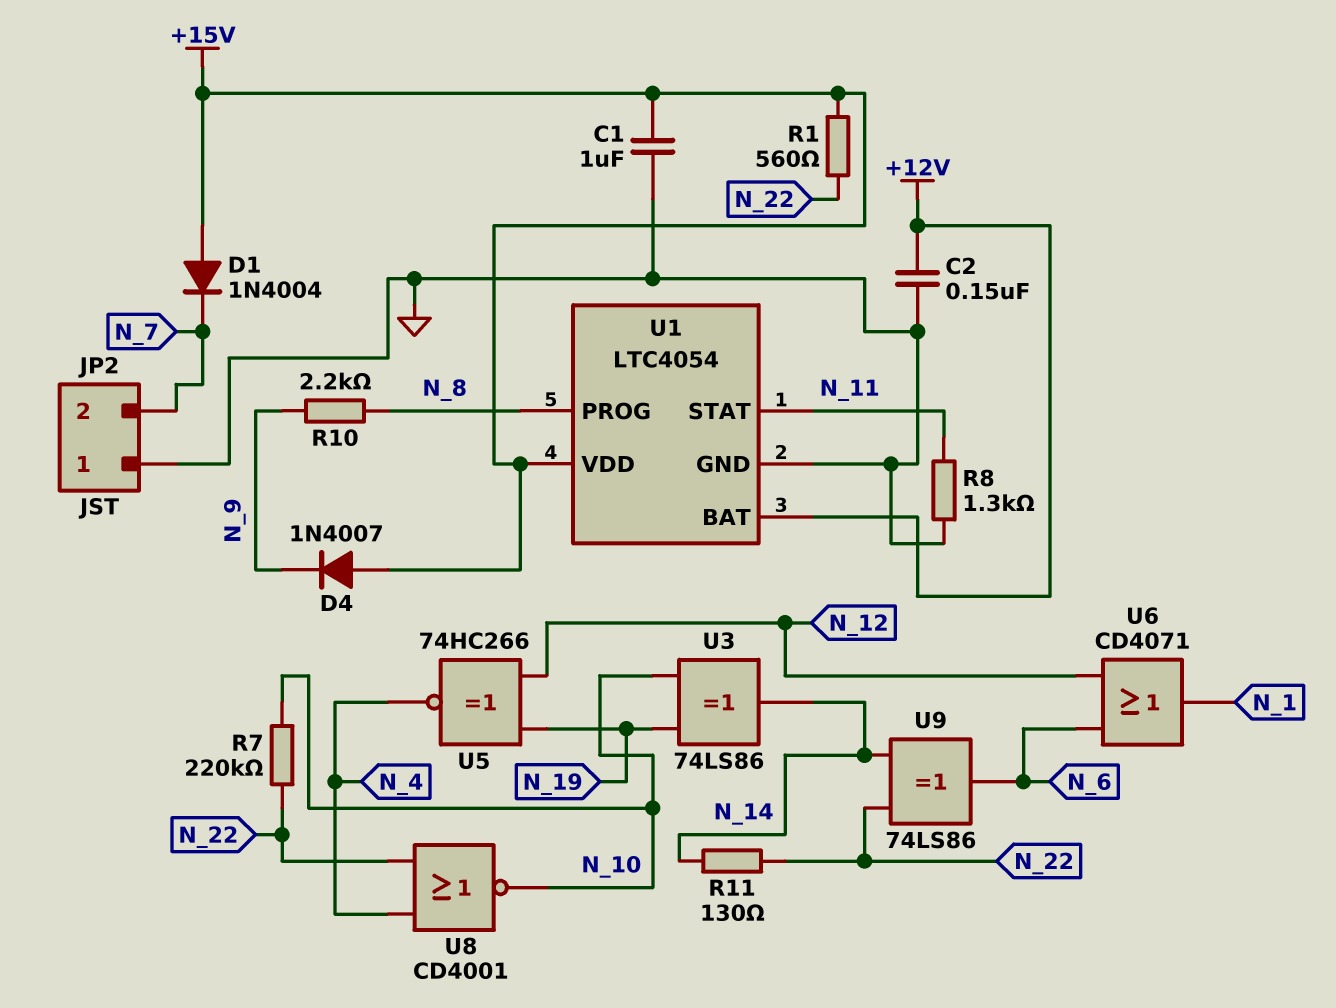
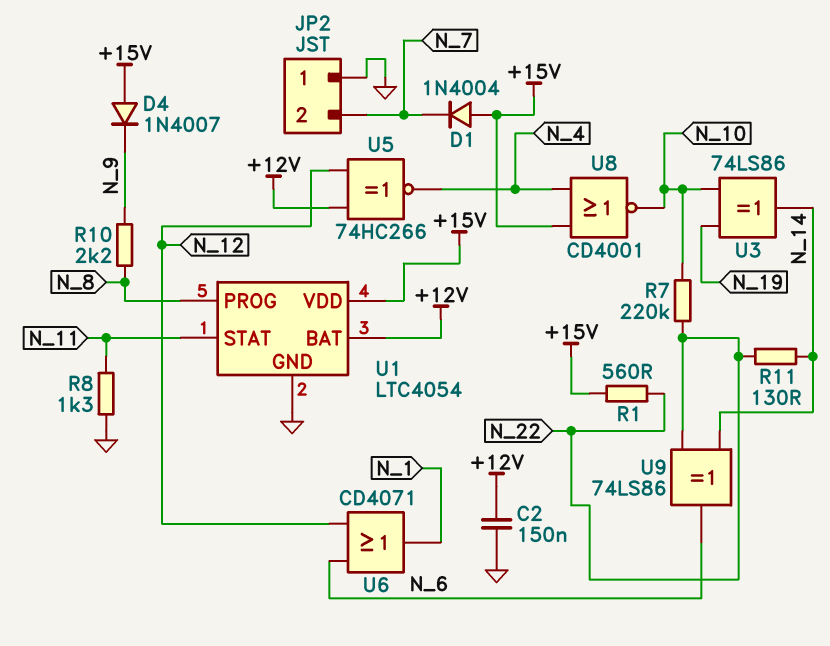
C1: 1uF (+15V, GND) -> none
U5: XNOR 74HC266 (in N_12, in N_19, out N_4) -> XNOR 74HC266 (in +12V, in N_12, out N_4)
U8: NOR CD4001 (in N_4, in N_22, out N_10) -> NOR CD4001 (in +15V, in N_4, out N_10)

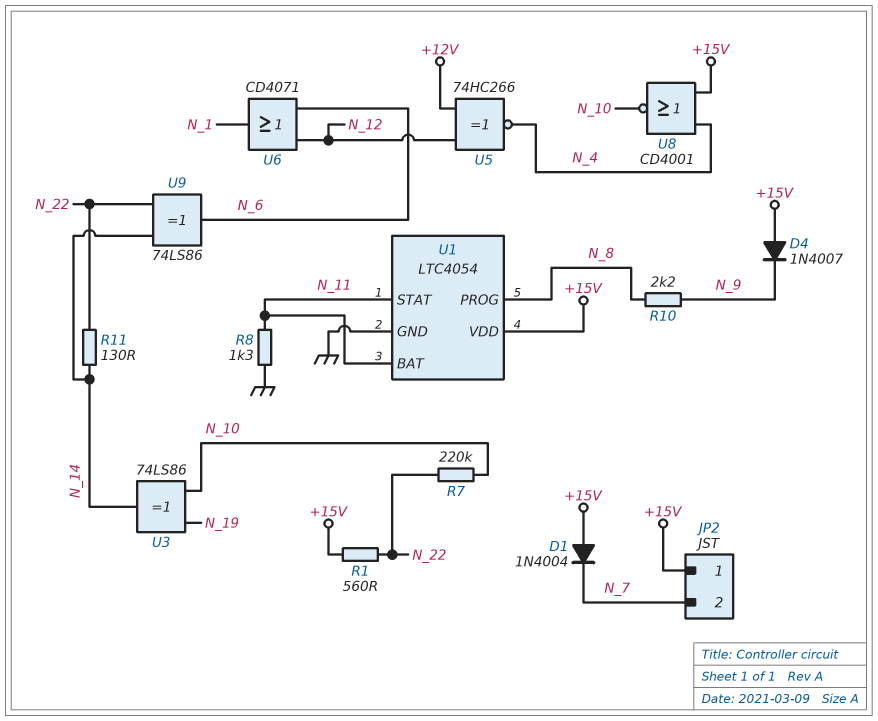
C2: 150nF (+12V, GND) -> none
JP2 pin 1: GND -> +15V
U1 pin BAT: +12V -> N_11

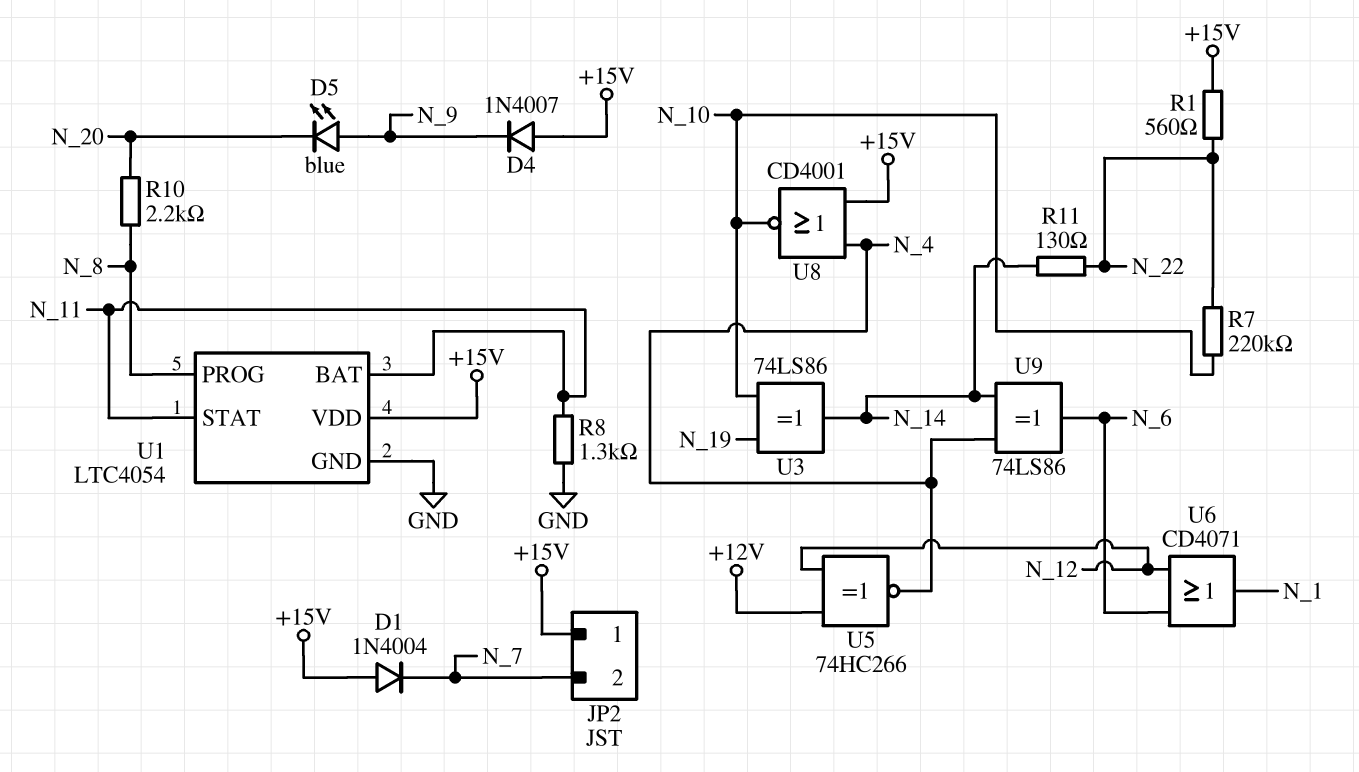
D5: none -> LED blue (A N_9, K N_20)
R10: 2.2k (N_8, N_9) -> 2.2k (N_8, N_20)
U9: XOR 74LS86 (in N_14, in N_22, out N_6) -> XOR 74LS86 (in N_4, in N_14, out N_6)

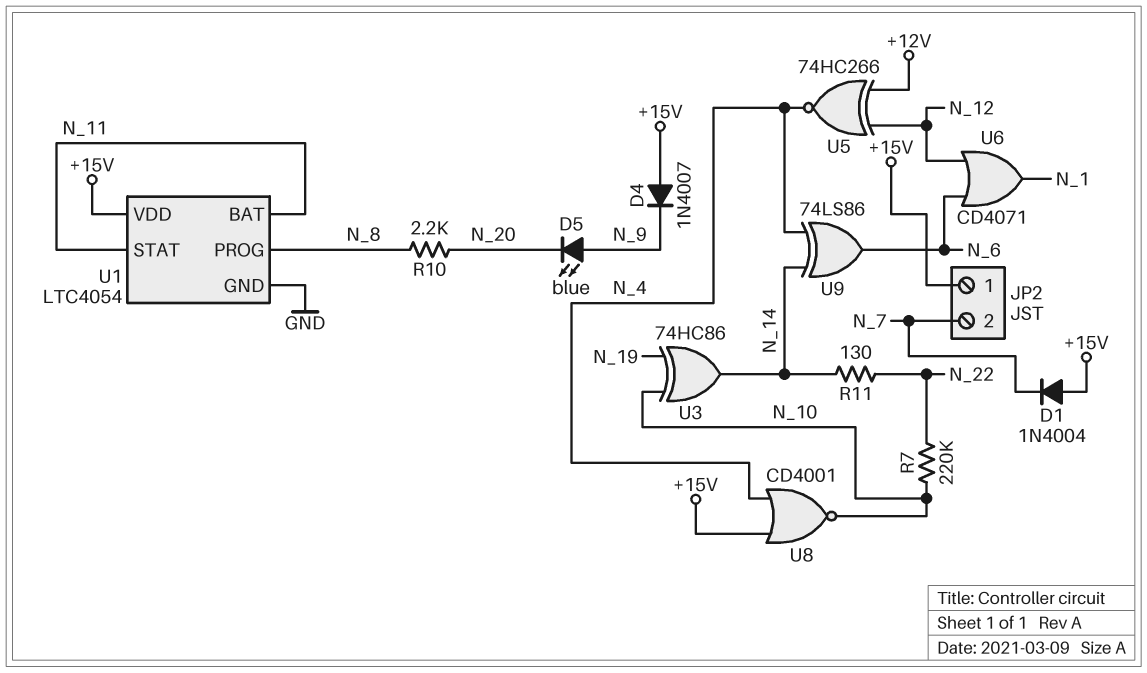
R1: 560 (+15V, N_22) -> none
R8: 1.3k (GND, N_11) -> none
U3: XOR 74LS86 (in N_10, in N_19, out N_14) -> XOR 74HC86 (in N_10, in N_19, out N_14)

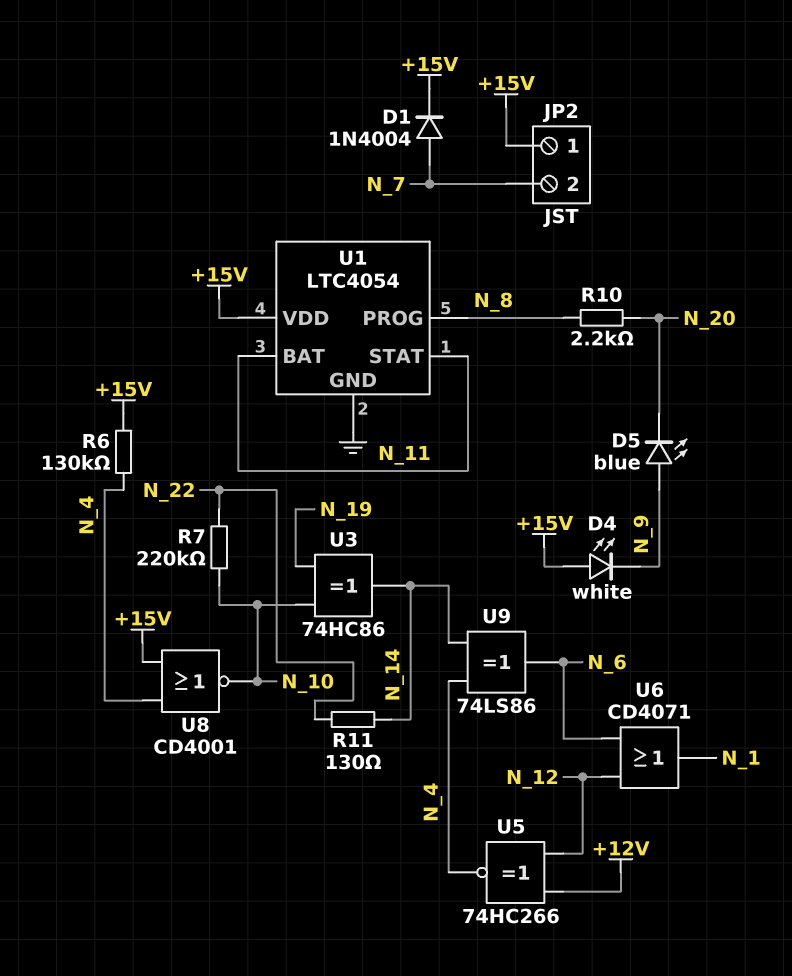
D1: diode 1N4004 (A +15V, K N_7) -> diode 1N4004 (A N_7, K +15V)
D4: diode 1N4007 (A +15V, K N_9) -> LED white (A +15V, K N_9)
R6: none -> 130k (+15V, N_4)

